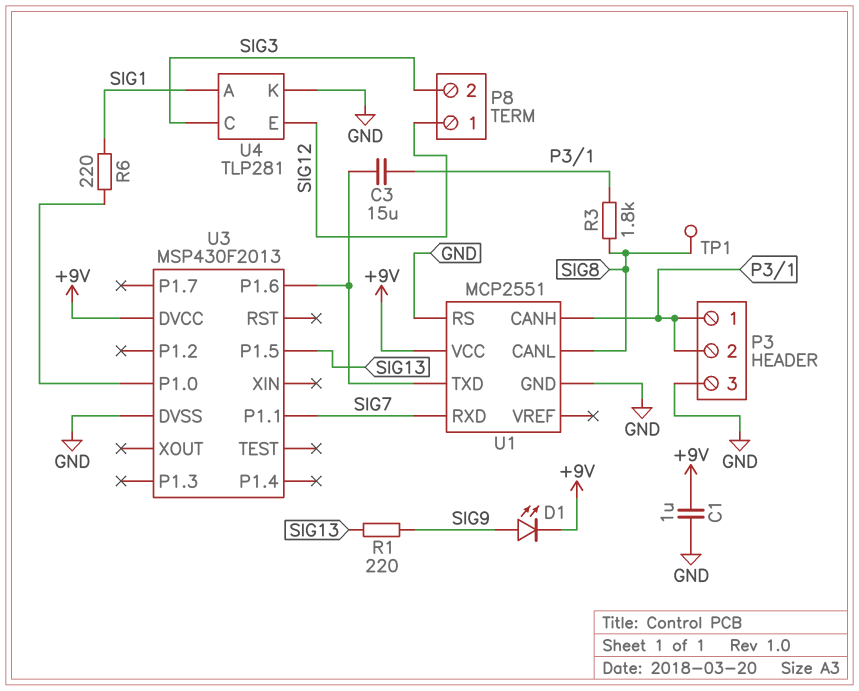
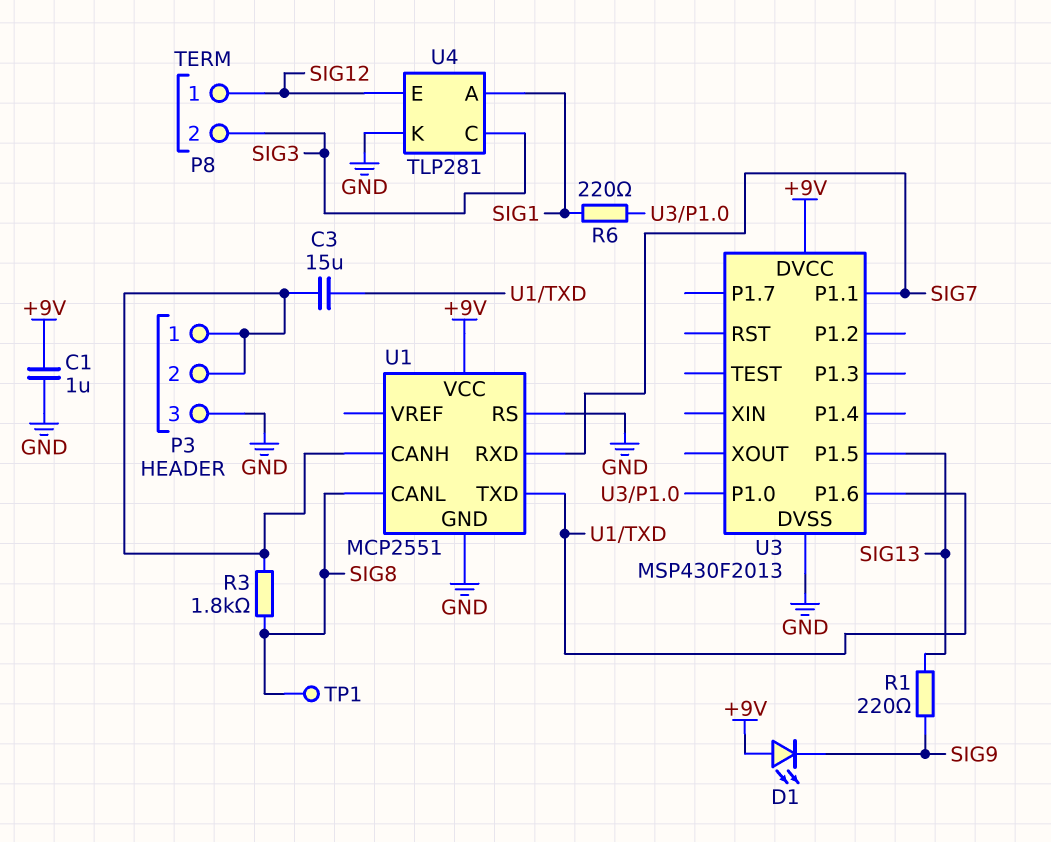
D1: LED (A SIG9, K +9V) -> LED (A +9V, K SIG9)

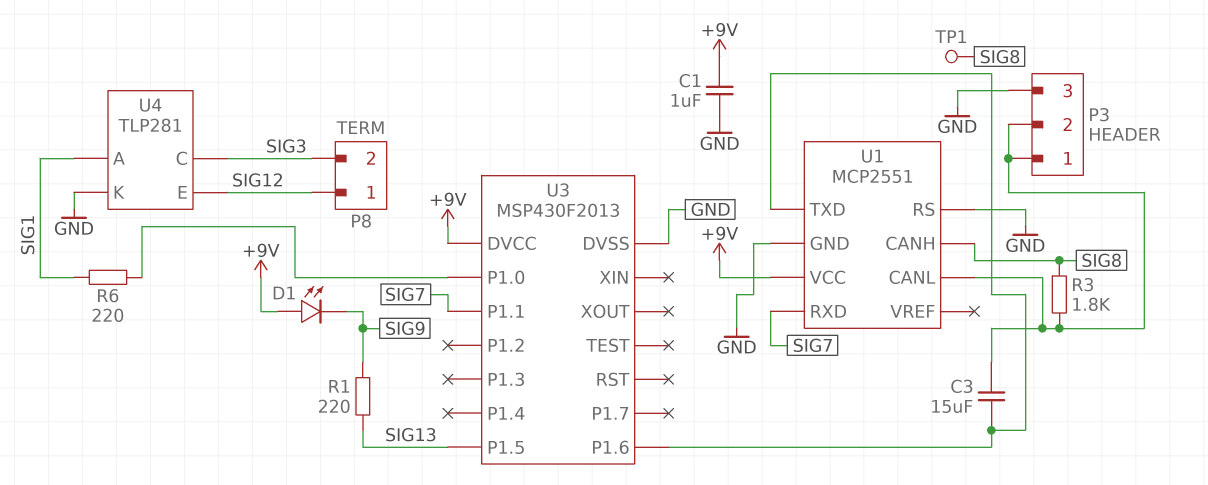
U1 pin CANH: P3/1 -> SIG8
U1 pin CANL: SIG8 -> P3/1

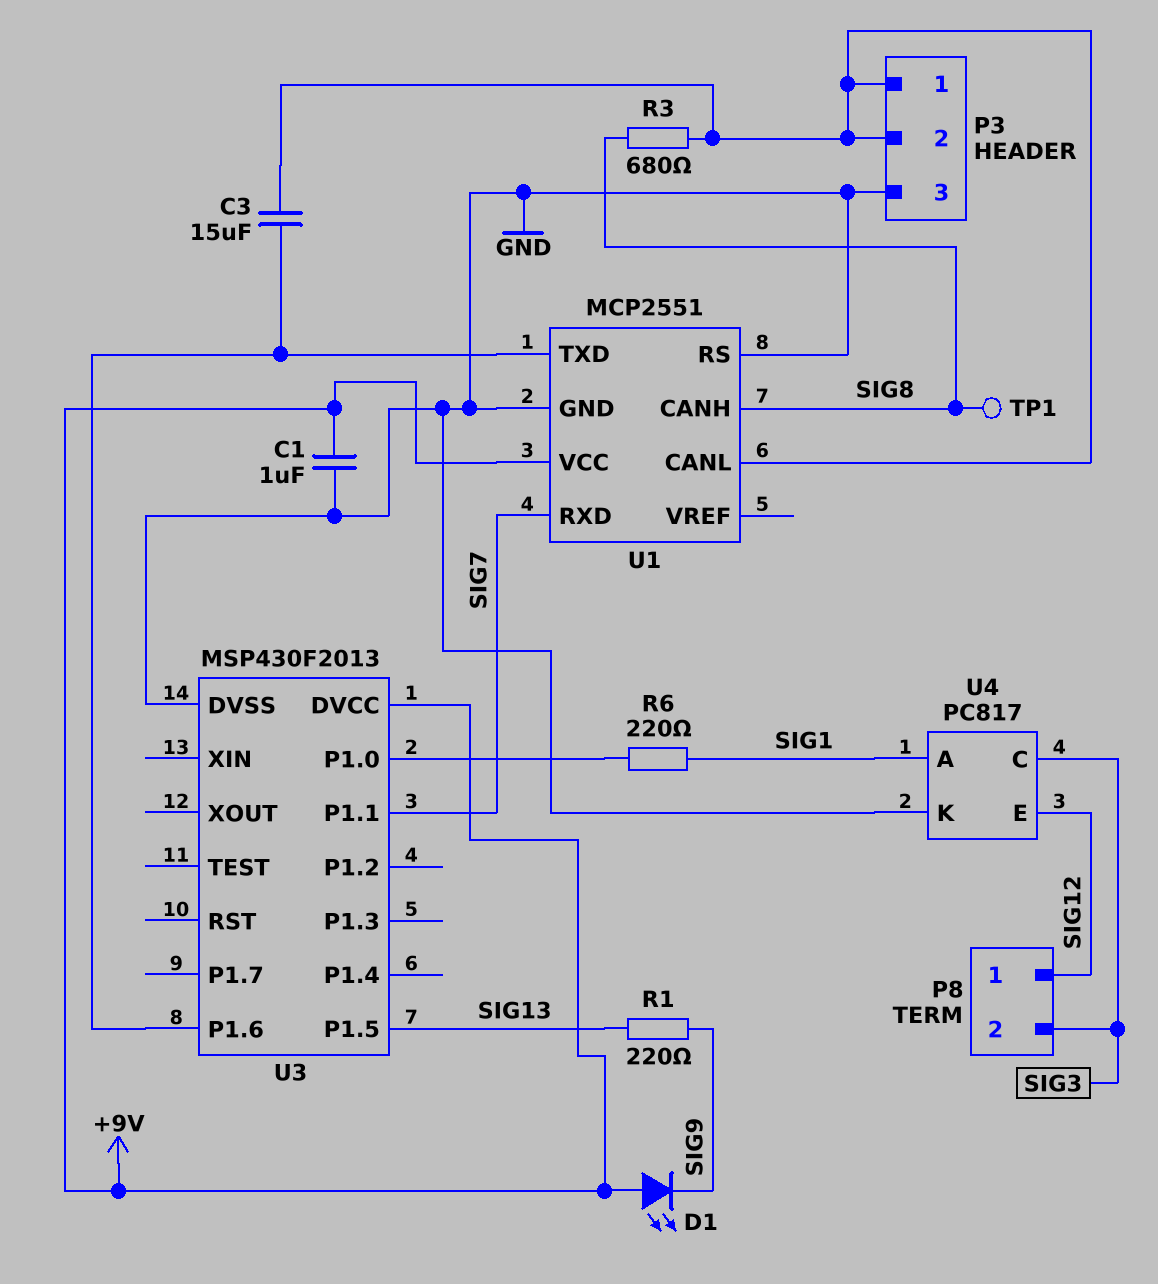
R3: 1.8k (P3/1, SIG8) -> 680 (P3/1, SIG8)
U4: TLP281 -> PC817

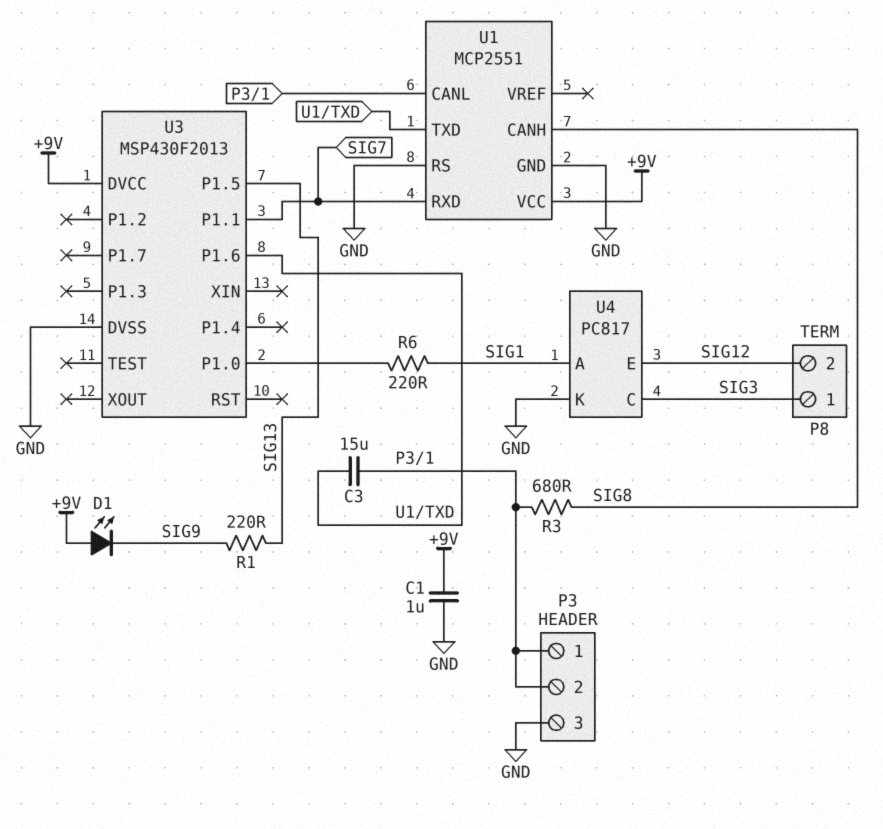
P8 pin 1: SIG12 -> SIG3
P8 pin 2: SIG3 -> SIG12
TP1: test point (SIG8) -> none

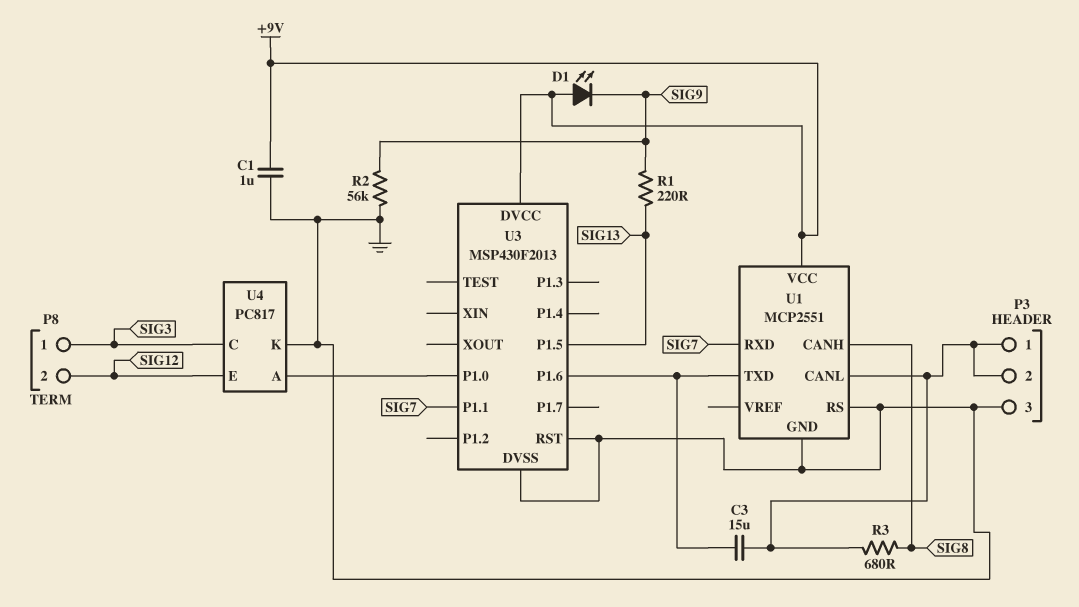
R2: none -> 56k (GND, SIG9)
R6: 220 (SIG1, U3/P1.0) -> none
U3 pin RST: none -> GND
U4 pin A: SIG1 -> U3/P1.0

